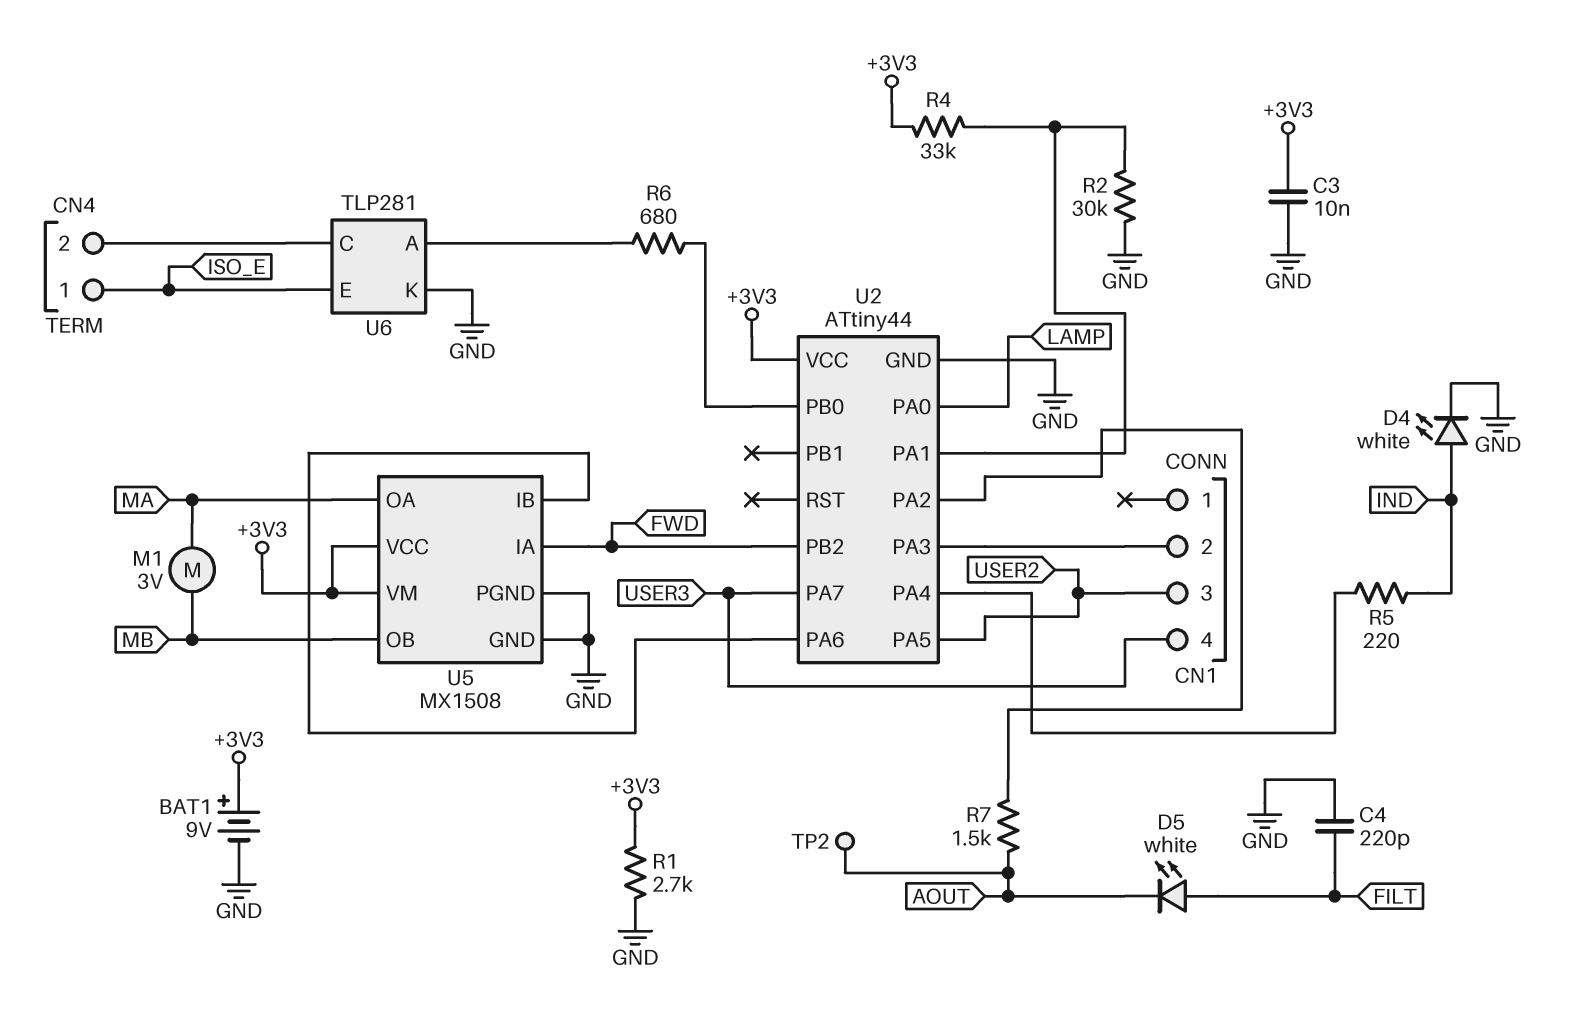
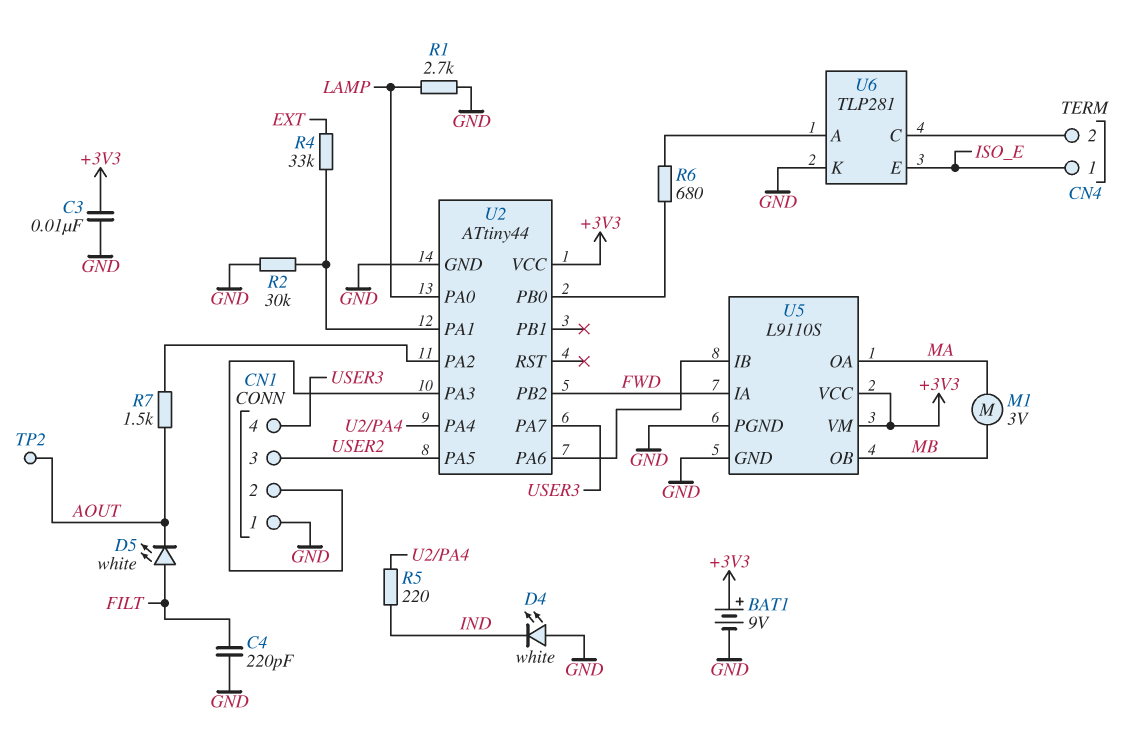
CN1 pin 1: none -> GND
D4: LED white (A IND, K GND) -> LED white (A GND, K IND)
R1: 2.7k (+3V3, GND) -> 2.7k (GND, LAMP)
R4: 33k (+3V3, U2/PA1) -> 33k (EXT, U2/PA1)
U5: MX1508 -> L9110S

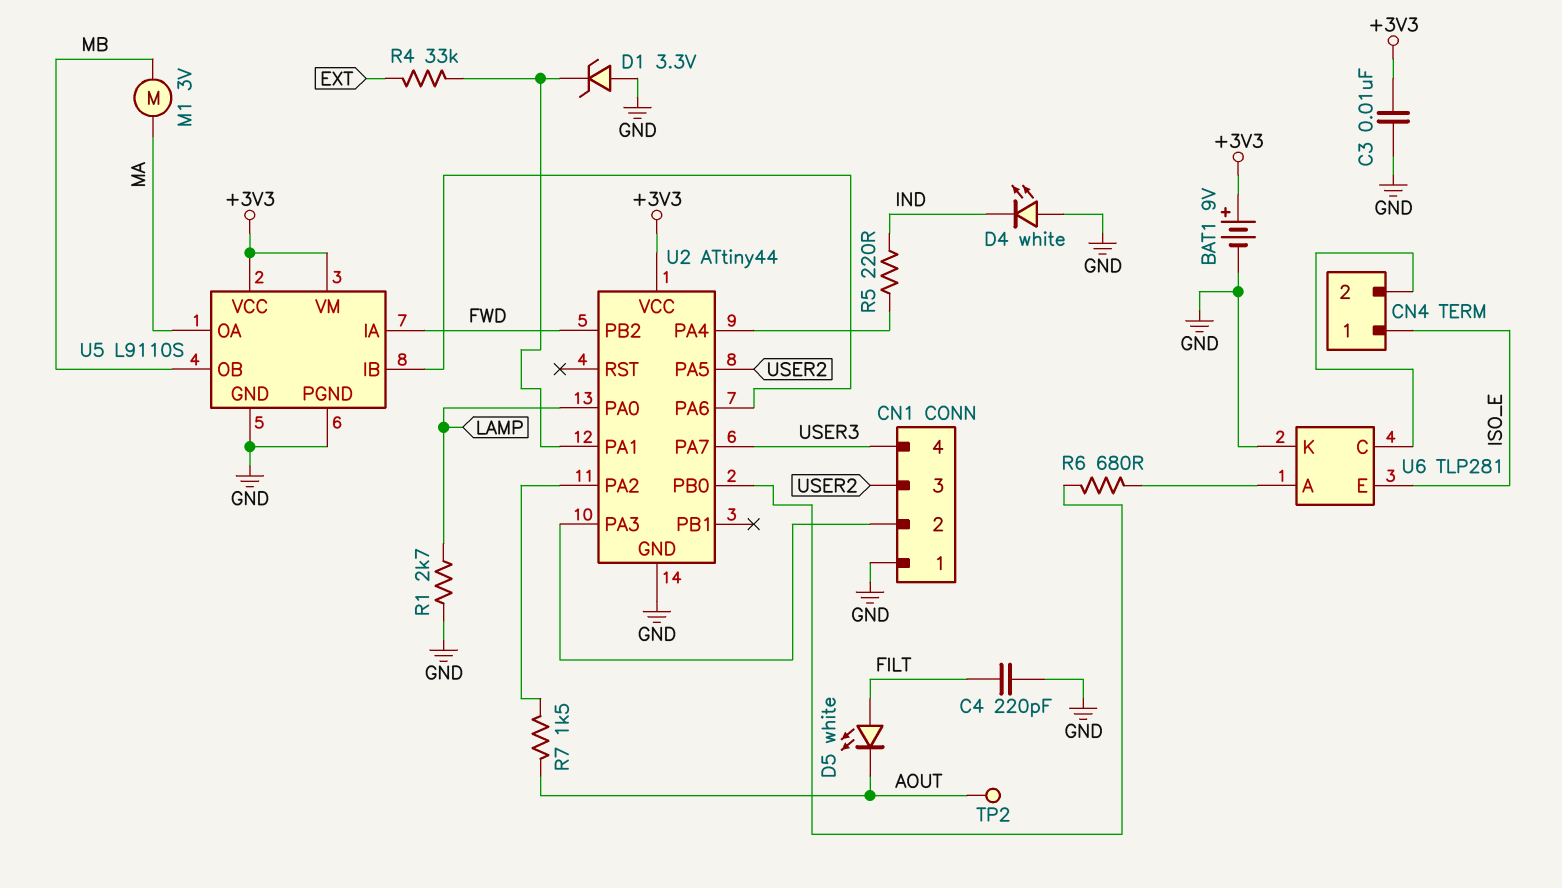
D1: none -> zener 3.3V (A GND, K U2/PA1)
R2: 30k (GND, U2/PA1) -> none

